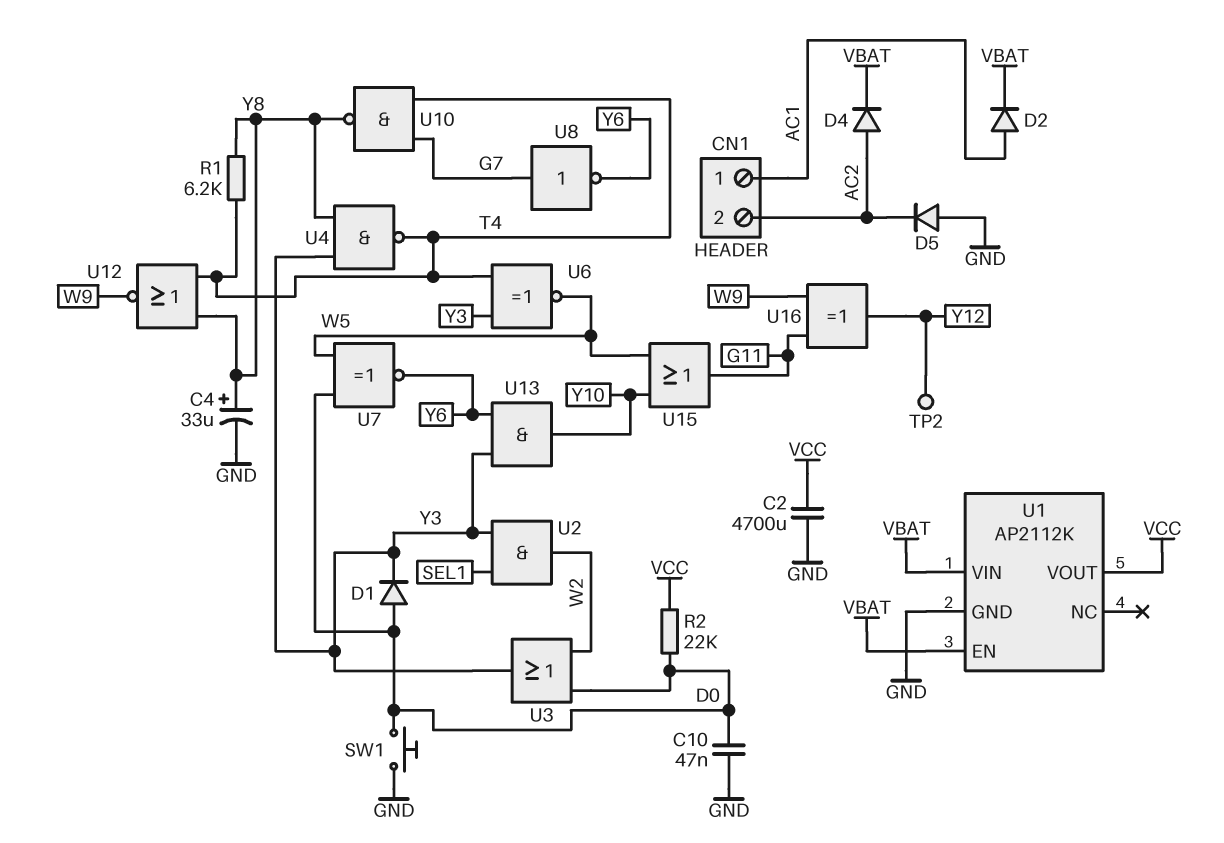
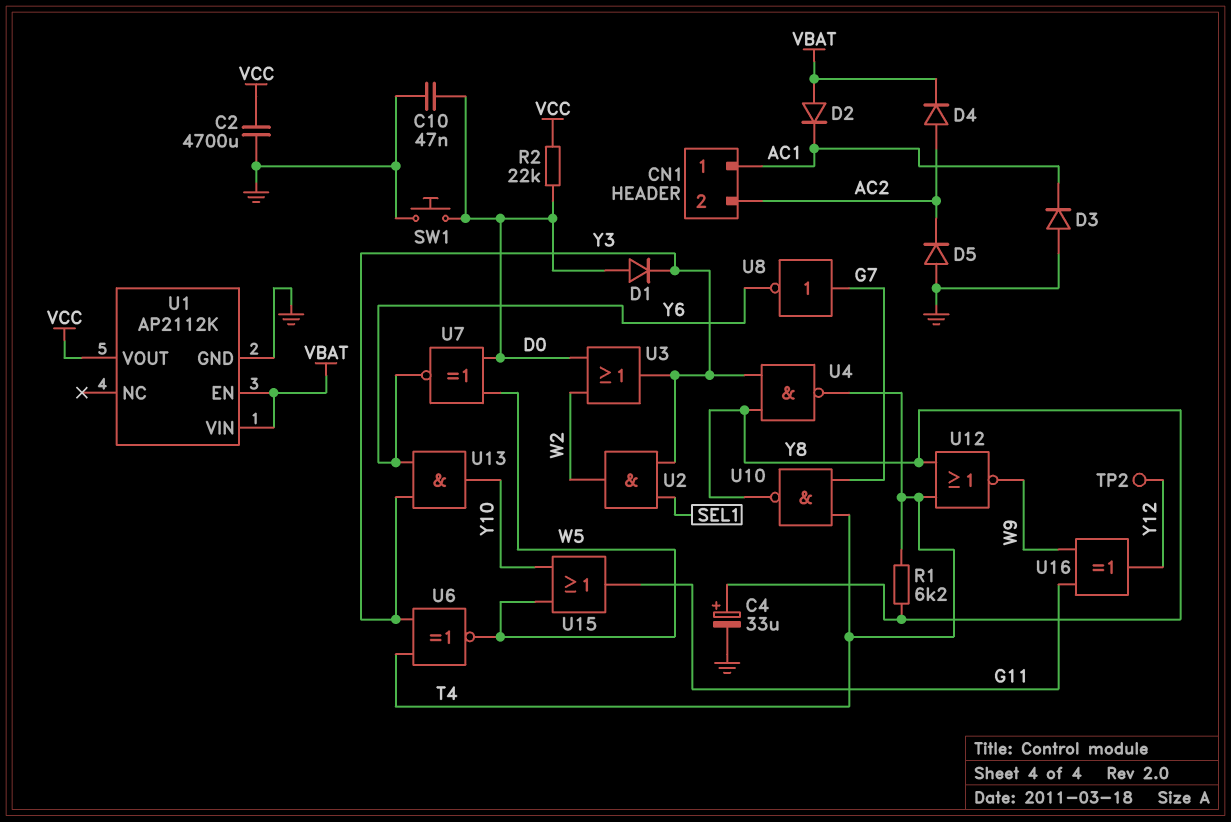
D2: diode (A AC1, K VBAT) -> diode (A VBAT, K AC1)
D3: none -> diode (A GND, K AC1)

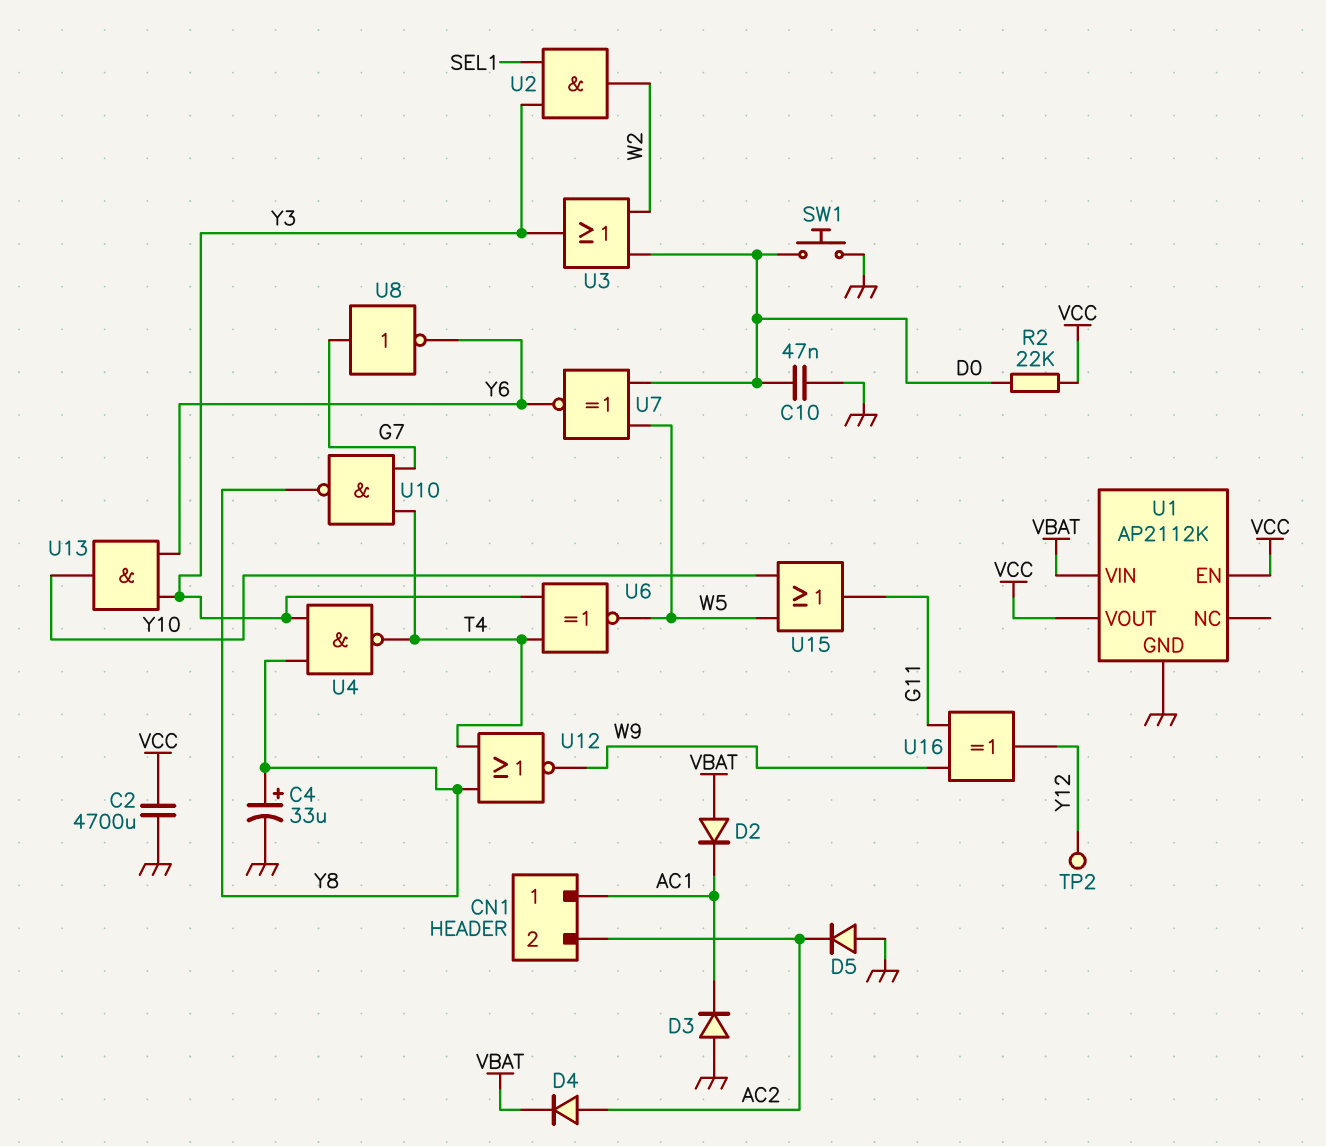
D1: diode (A D0, K Y3) -> none
R1: 6.2k (T4, Y8) -> none
U1 pin EN: VBAT -> VCC

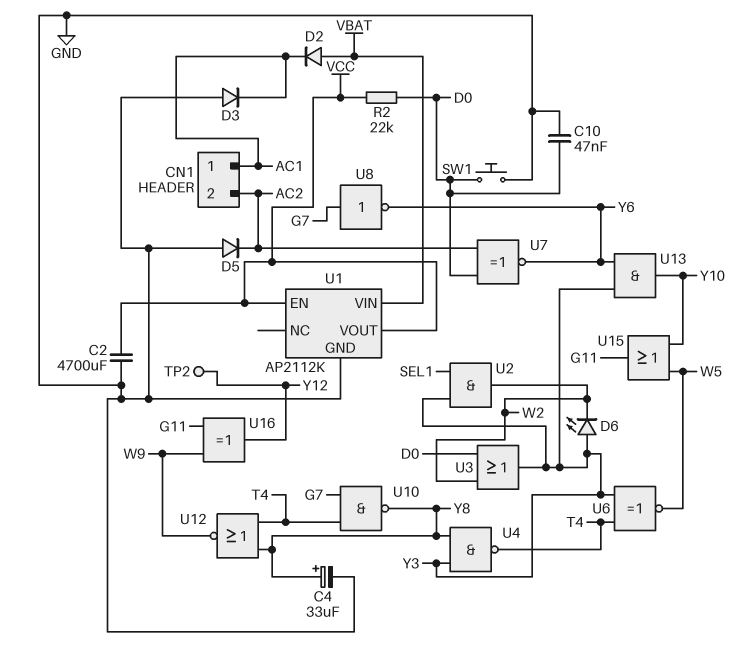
D4: diode (A AC2, K VBAT) -> none
D6: none -> LED (A Y3, K W2)
U7: XNOR (in D0, in W5, out Y6) -> XNOR (in AC2, in D0, out Y6)

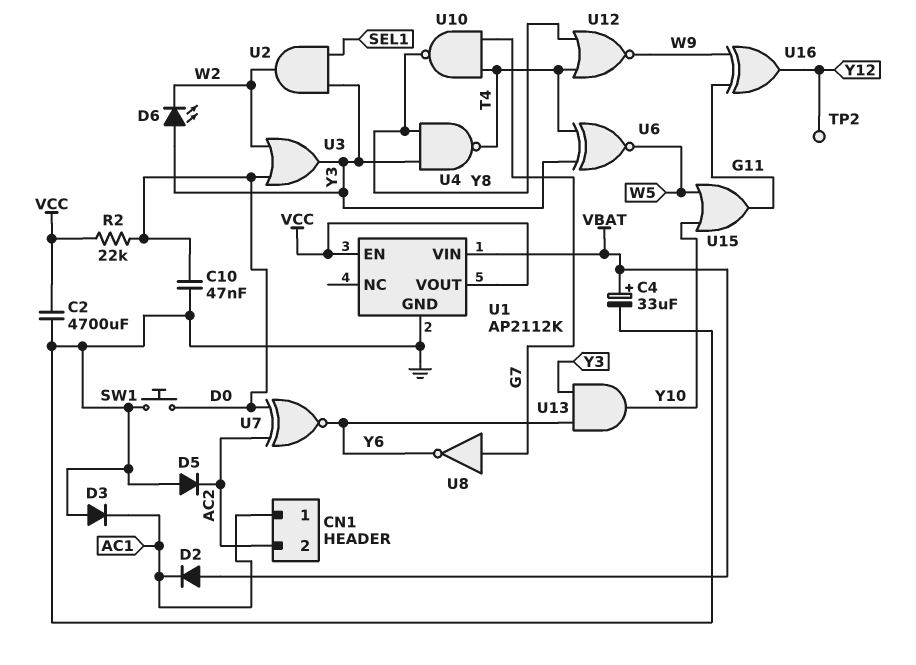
C4: 33uF (plus Y8, minus GND) -> 33uF (plus VBAT, minus GND)

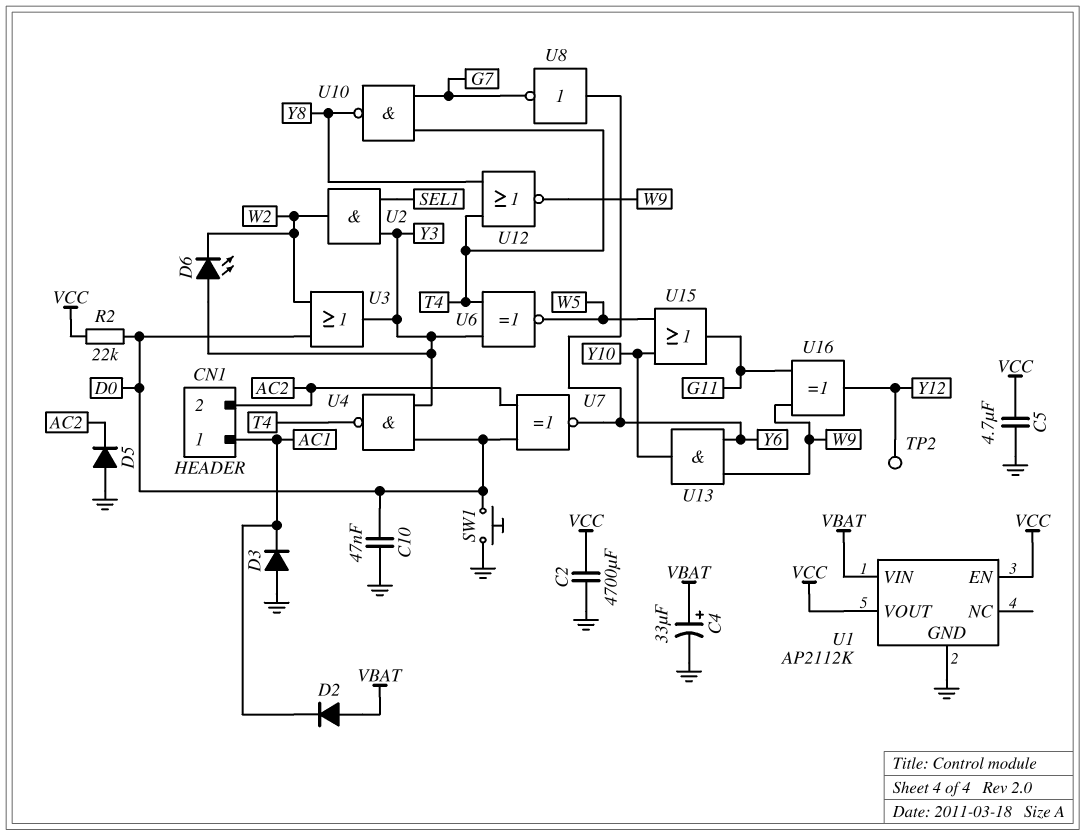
C5: none -> 4.7uF (GND, VCC)
U4: NAND (in Y3, in Y8, out T4) -> NAND (in D0, in Y3, out T4)
U8: NOT (in G7, out Y6) -> NOT (in Y6, out G7)
U13: AND (in Y3, in Y6, out Y10) -> AND (in W9, in Y6, out Y10)

